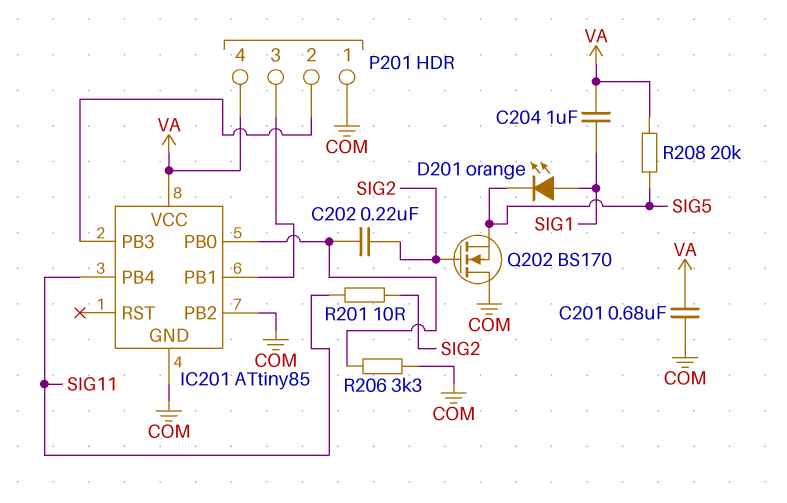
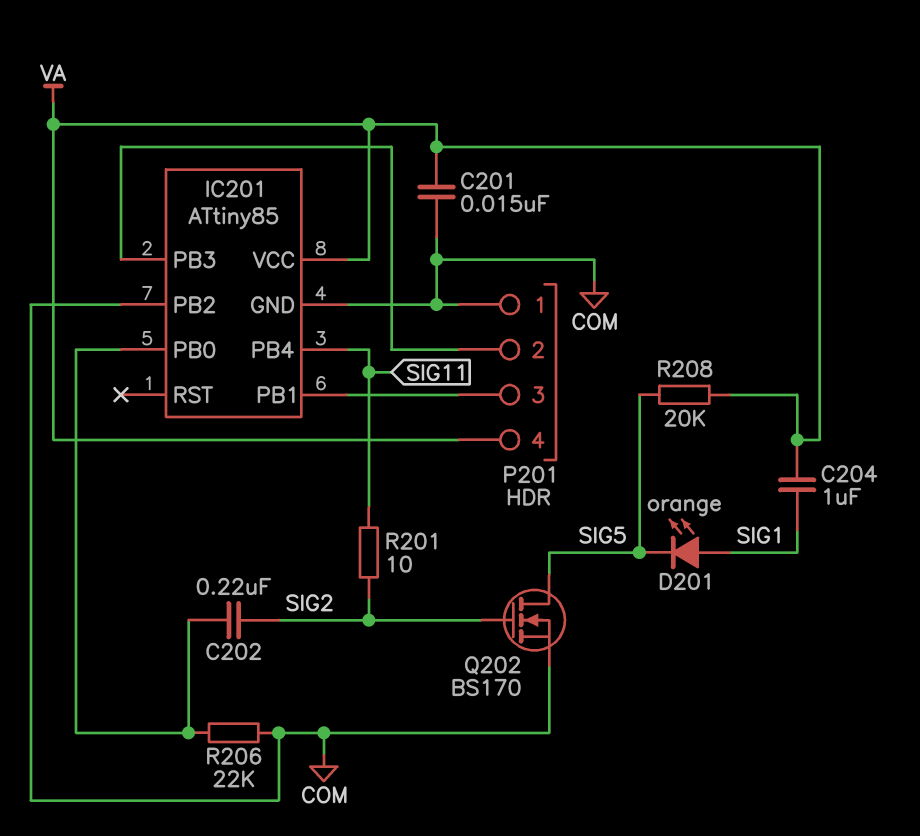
C201: 680nF (COM, VA) -> 15nF (COM, VA)
Q202: NMOS BS170 (G SIG2, D COM, S SIG5) -> NMOS BS170 (G SIG2, D SIG5, S COM)
R206: 3.3k (COM, IC201/PB0) -> 22k (COM, IC201/PB0)

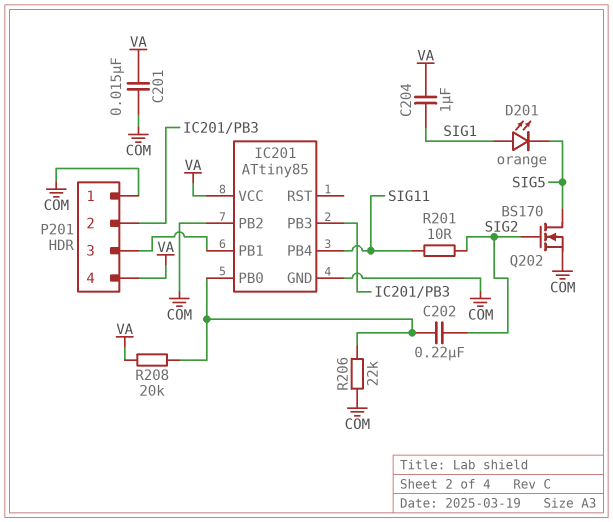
R208: 20k (SIG5, VA) -> 20k (IC201/PB0, VA)

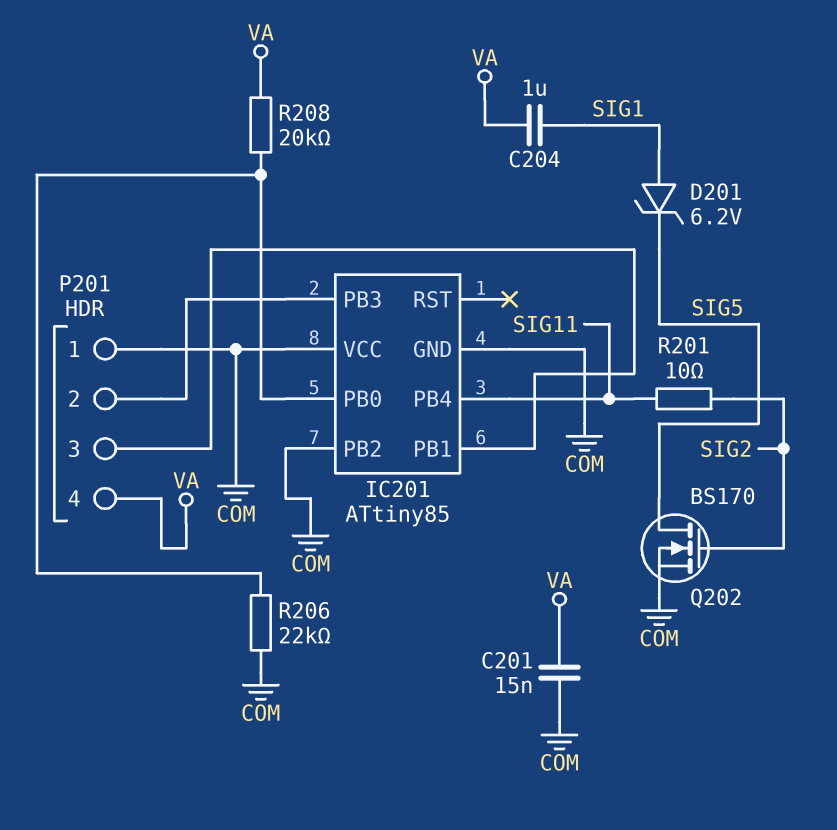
C202: 220nF (IC201/PB0, SIG2) -> none
D201: LED orange (A SIG1, K SIG5) -> zener 6.2V (A SIG1, K SIG5)
IC201 pin VCC: VA -> COM

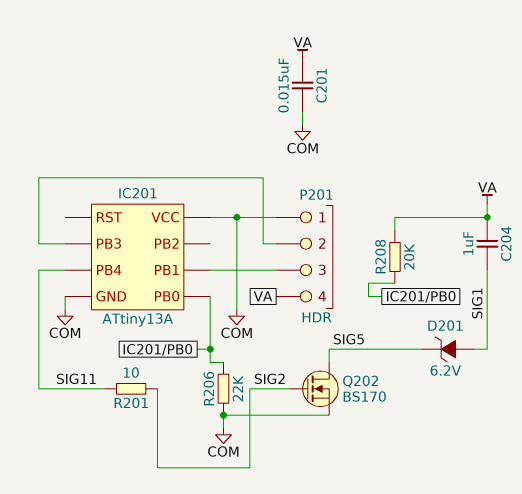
IC201: ATtiny85 -> ATtiny13A
IC201 pin PB2: COM -> none

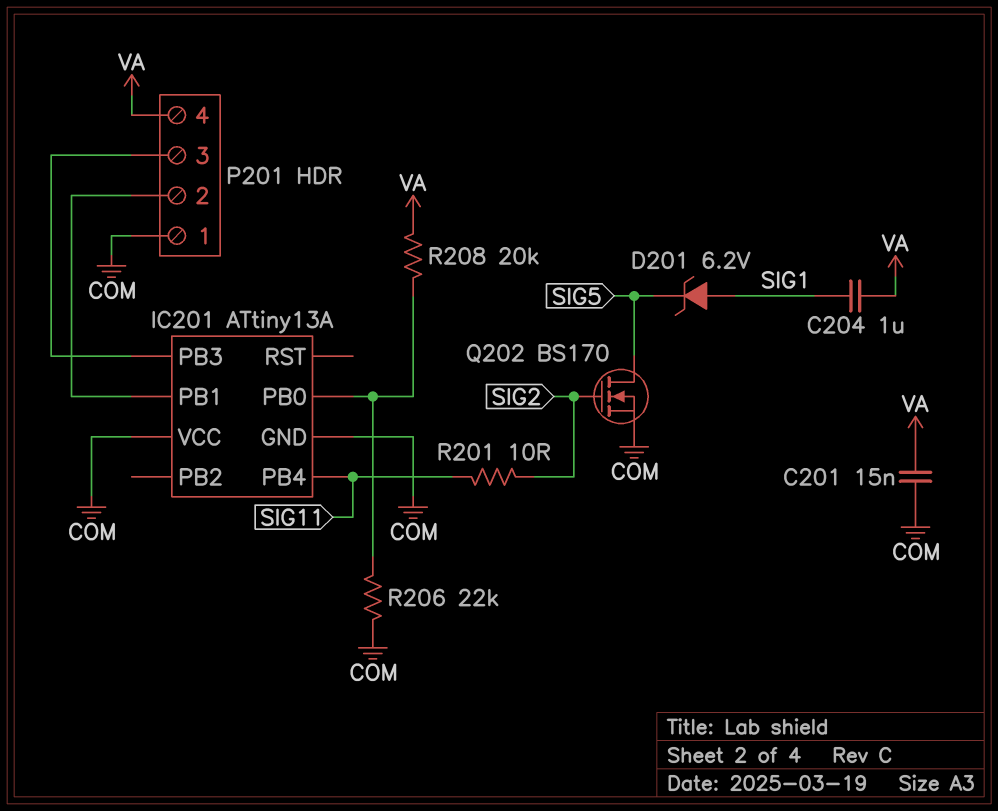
P201 pin 2: IC201/PB3 -> IC201/PB1
P201 pin 3: IC201/PB1 -> IC201/PB3

